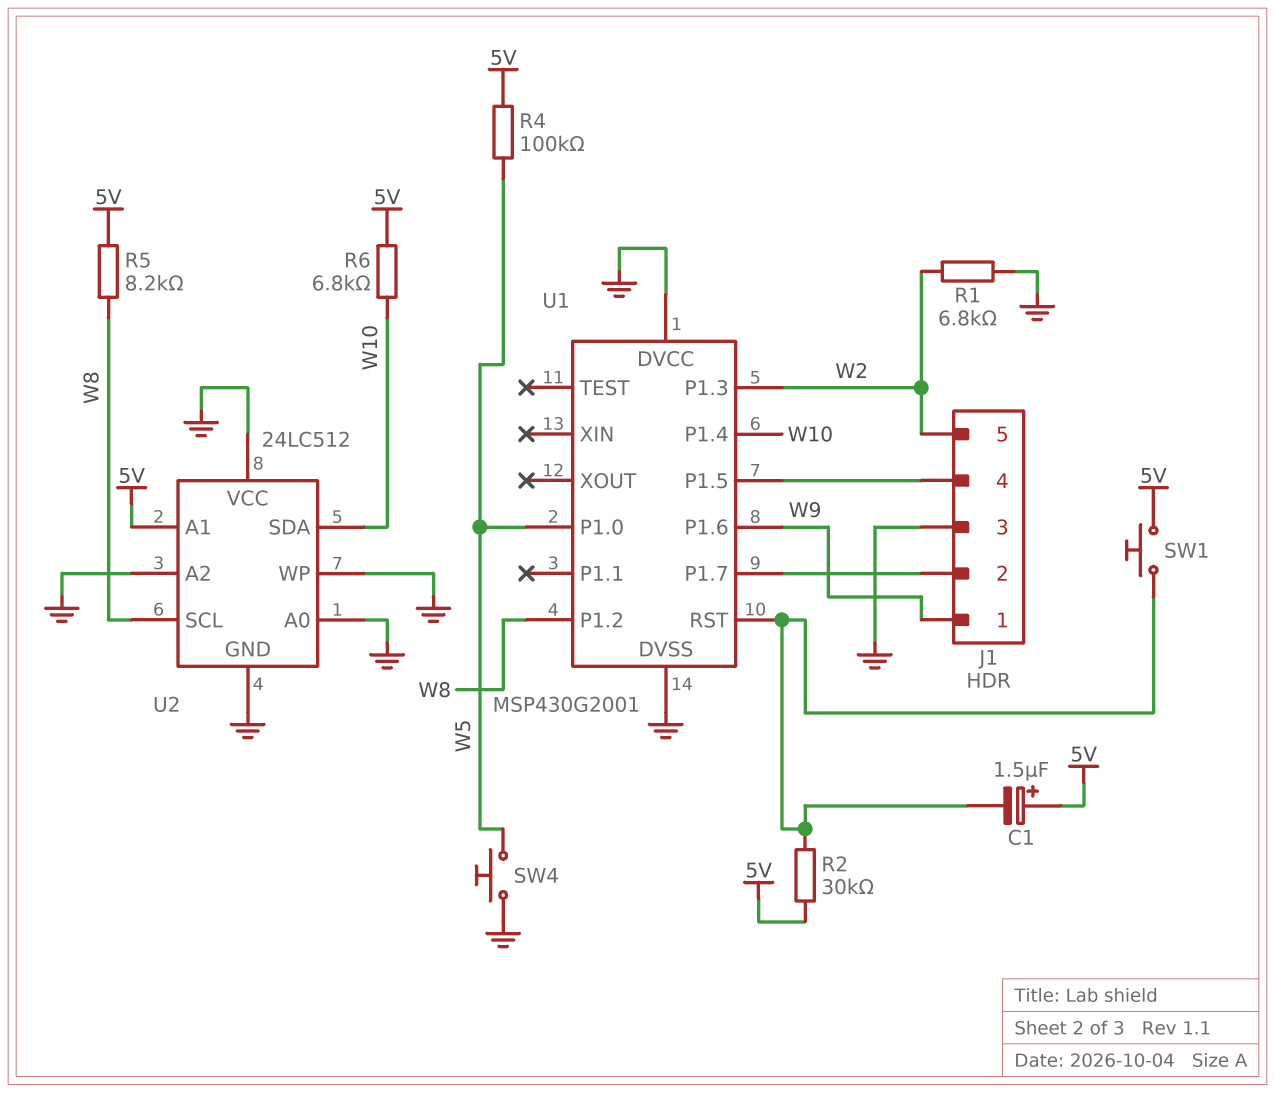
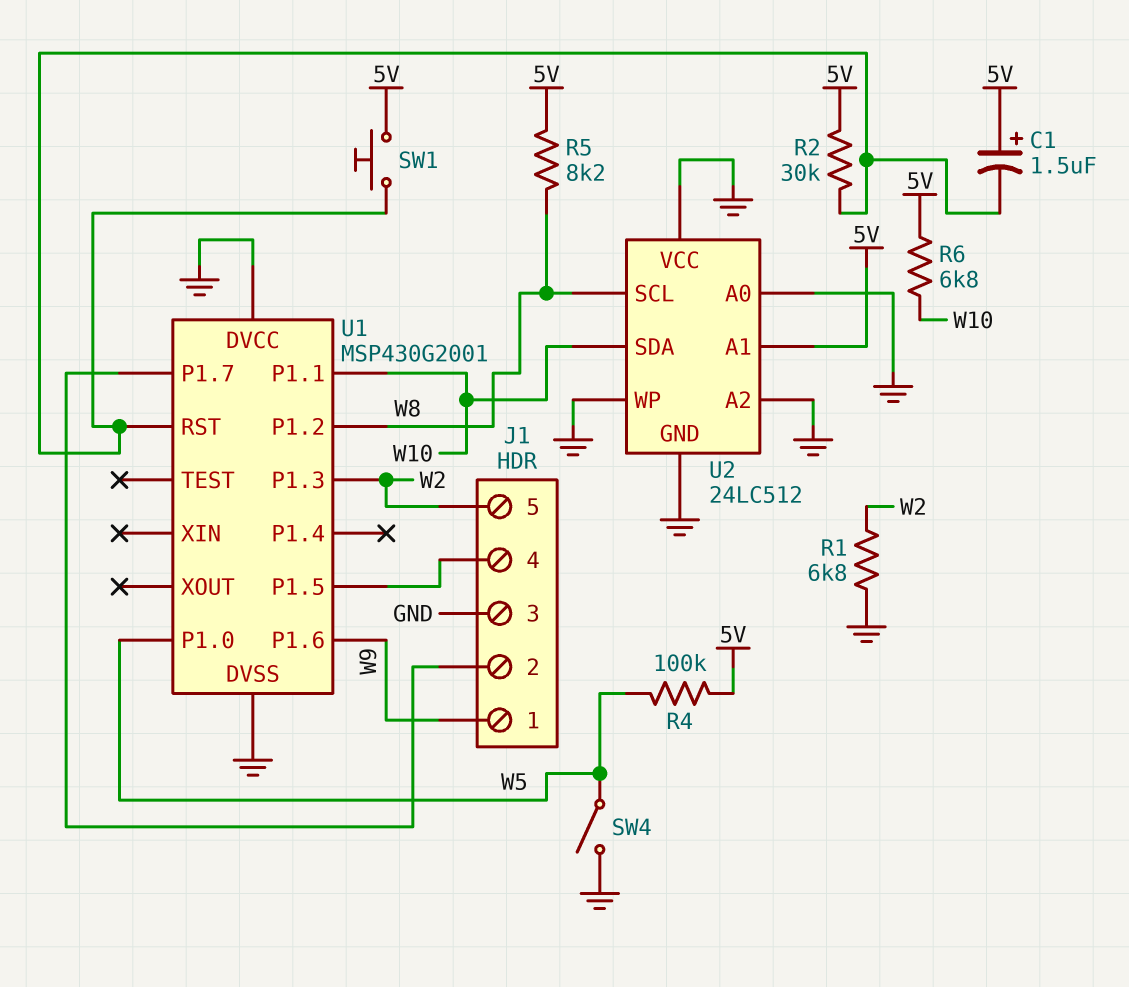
SW4: button (GND, W5) -> switch (GND, W5)
U1 pin P1.1: none -> W10
U1 pin P1.4: W10 -> none

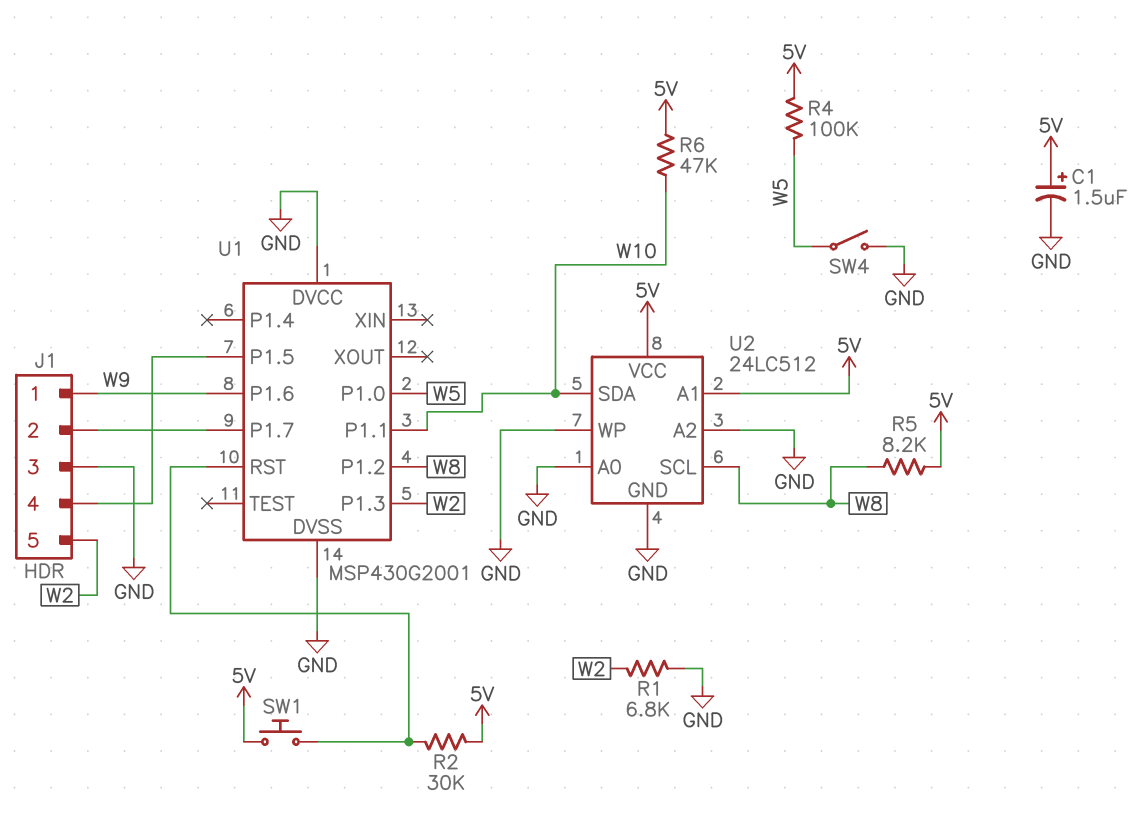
C1: 1.5uF (plus 5V, minus U1/RST) -> 1.5uF (plus 5V, minus GND)
R6: 6.8k (5V, W10) -> 47k (5V, W10)
U2 pin VCC: GND -> 5V

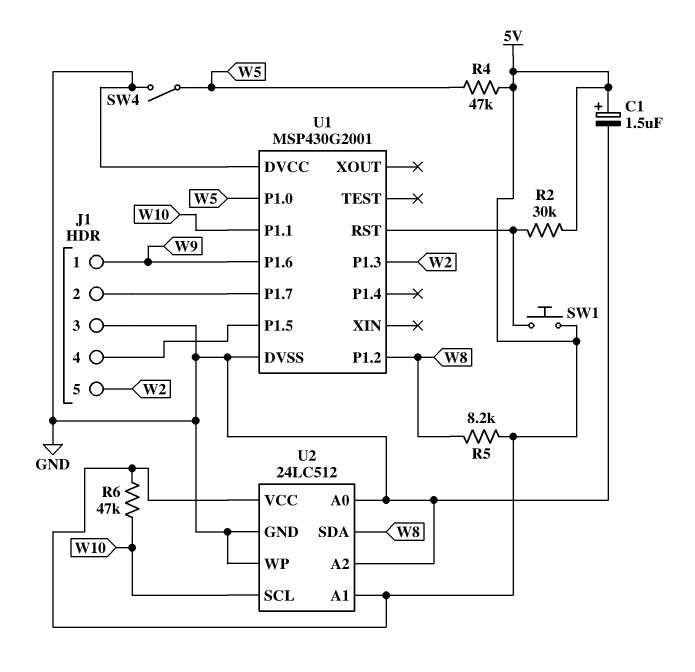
R1: 6.8k (GND, W2) -> none
R4: 100k (5V, W5) -> 47k (5V, W5)
U2 pin SCL: W8 -> W10
U2 pin SDA: W10 -> W8

